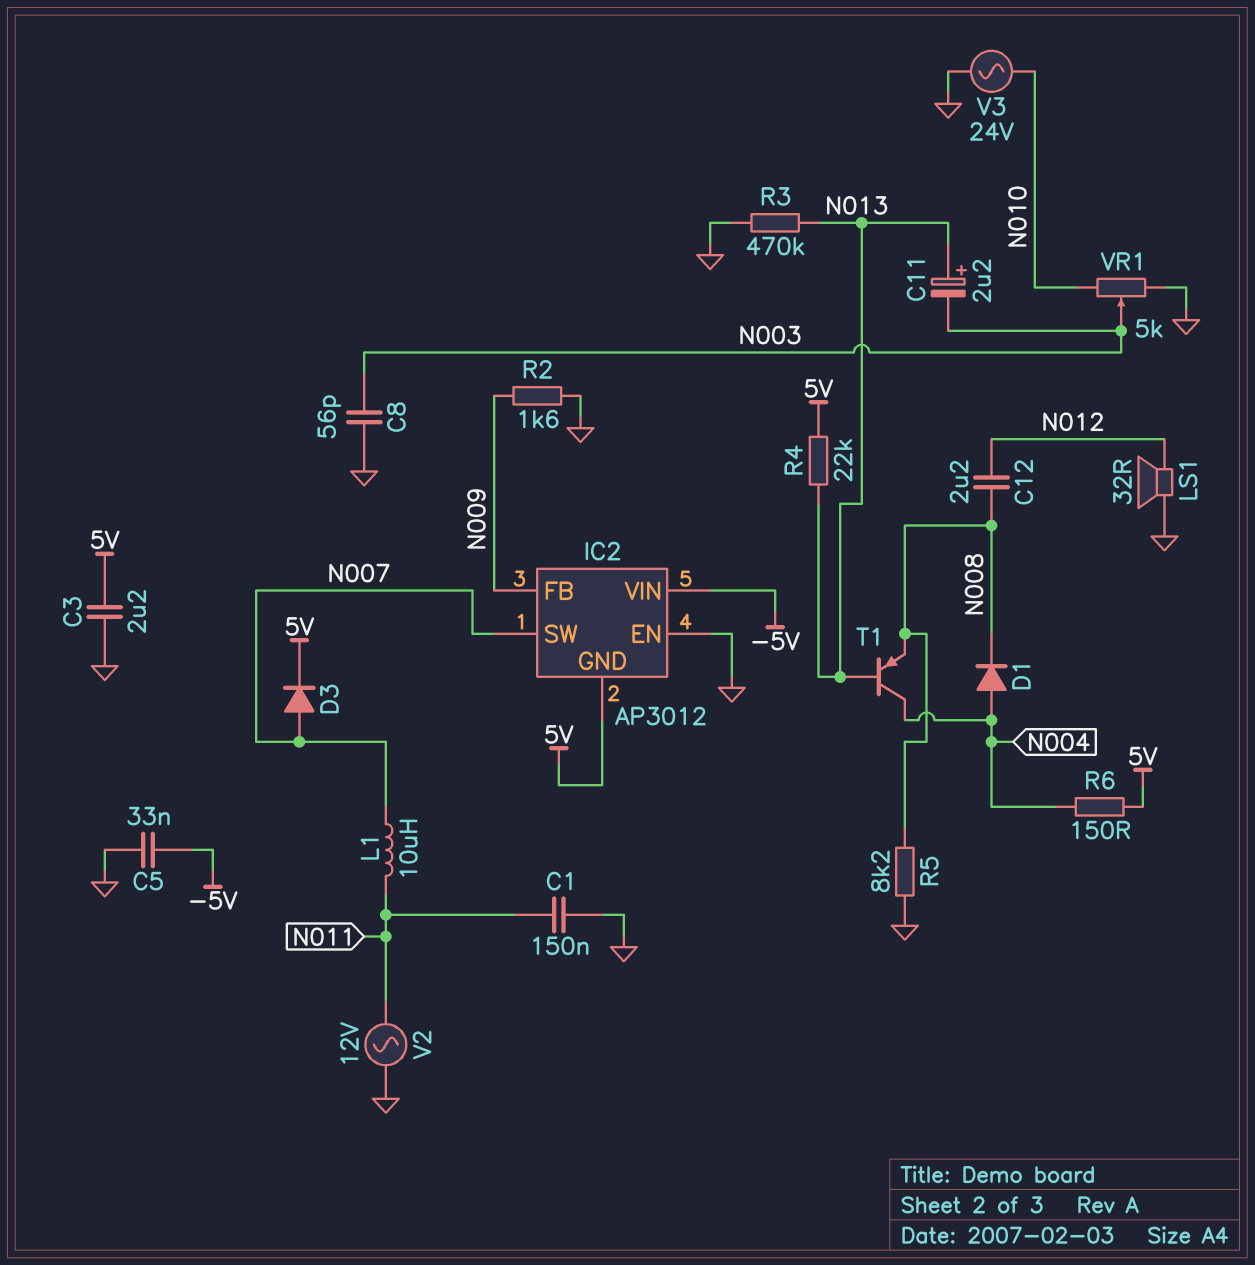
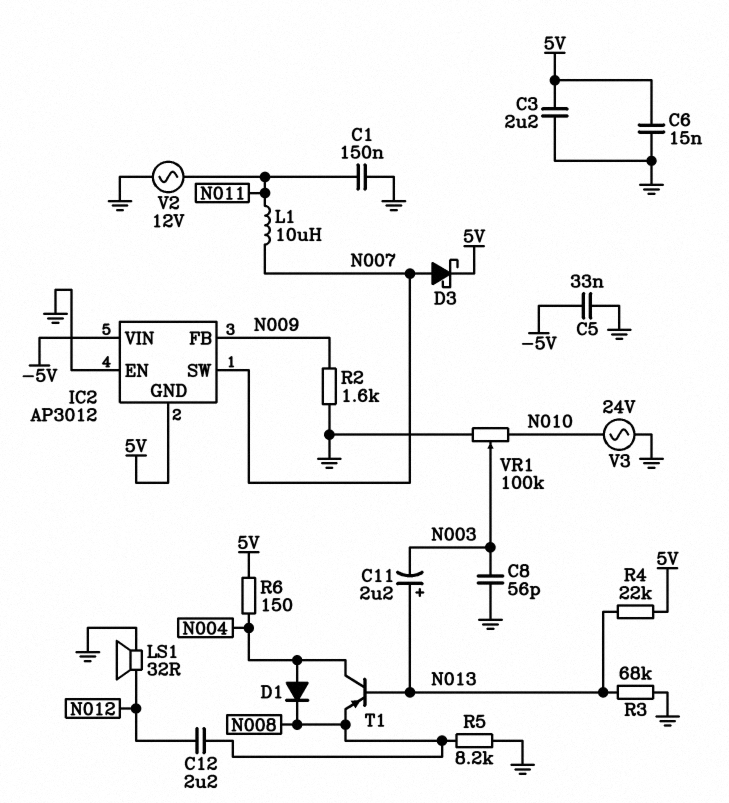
C6: none -> 15nF (5V, GND)
D3: diode (A N007, K 5V) -> schottky (A N007, K 5V)
R3: 470k (GND, N013) -> 68k (GND, N013)
VR1: 5k (GND, N010, wiper N003) -> 100k (GND, N010, wiper N003)

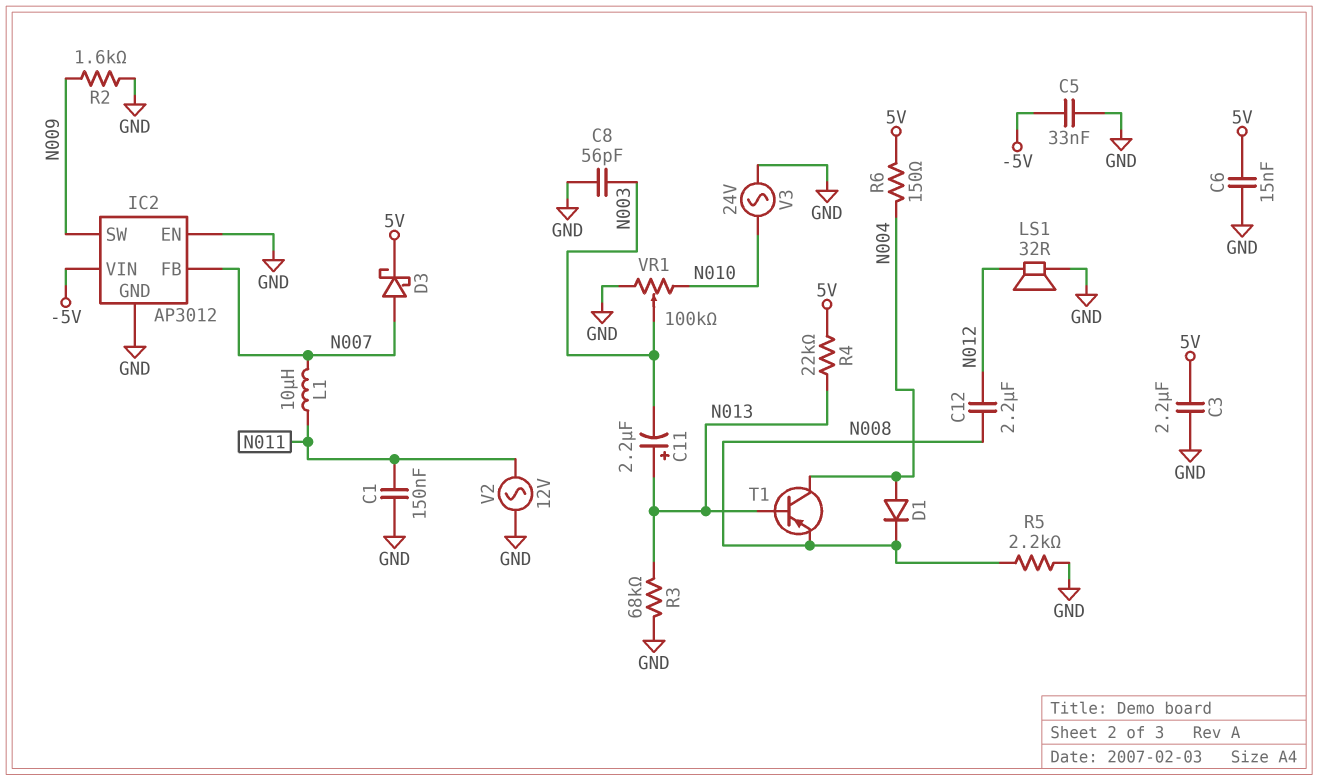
IC2 pin FB: N009 -> N007
IC2 pin GND: 5V -> GND
IC2 pin SW: N007 -> N009
R5: 8.2k (GND, N008) -> 2.2k (GND, N008)

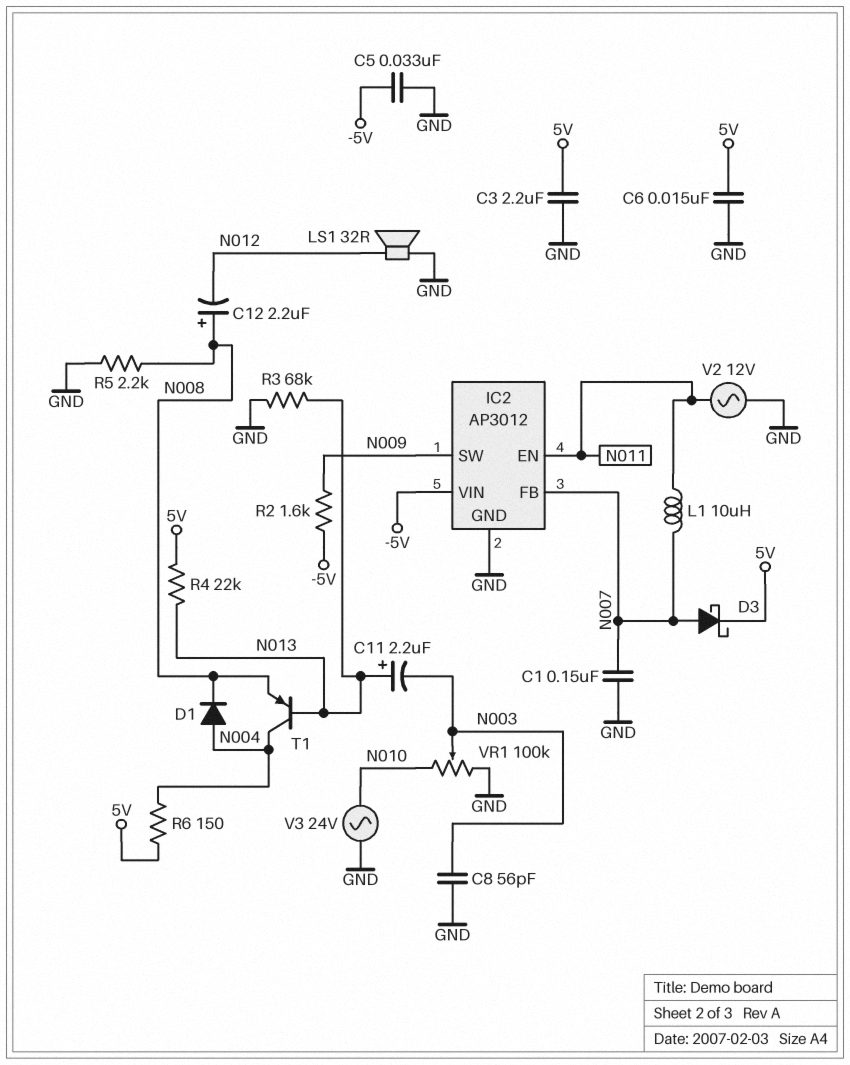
C1: 150nF (GND, N011) -> 150nF (GND, N007)
C12: 2.2uF (N008, N012) -> 2.2uF (plus N008, minus N012)
IC2 pin EN: GND -> N011
R2: 1.6k (GND, N009) -> 1.6k (-5V, N009)

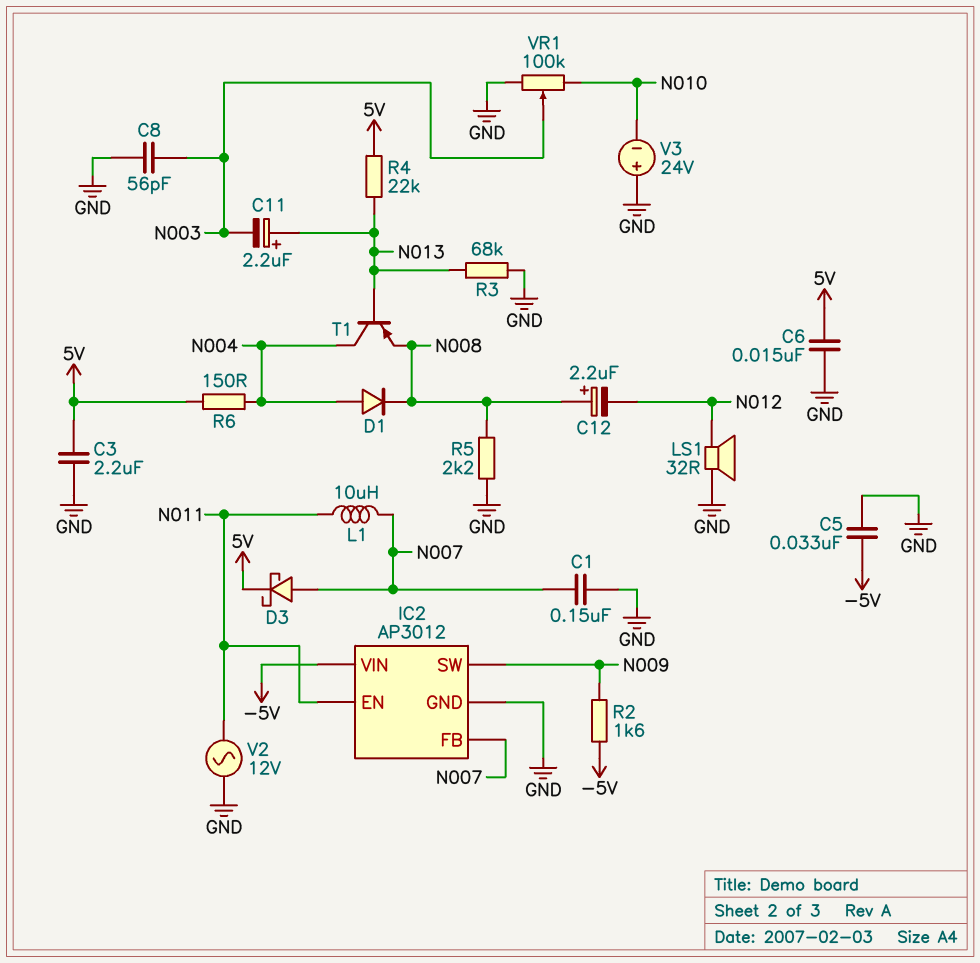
V3: AC 24V (GND, N010) -> 24V (plus GND, minus N010)

